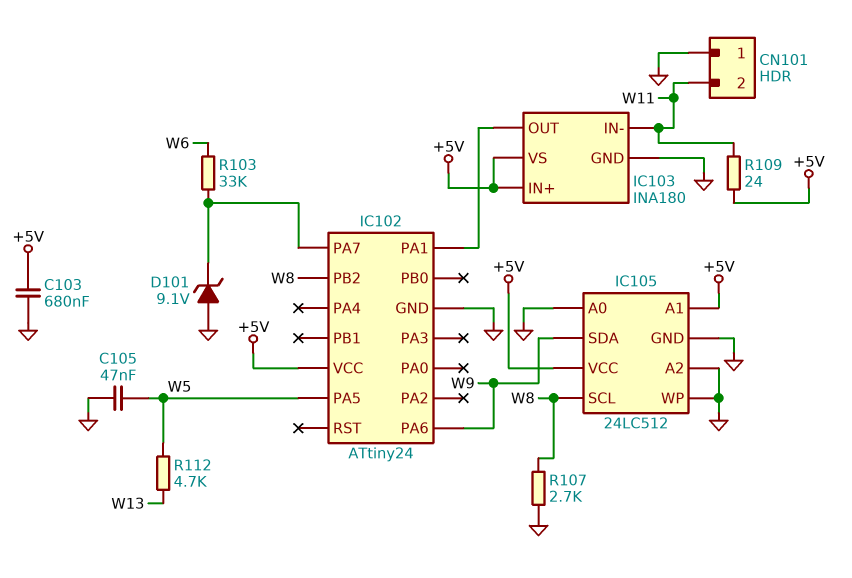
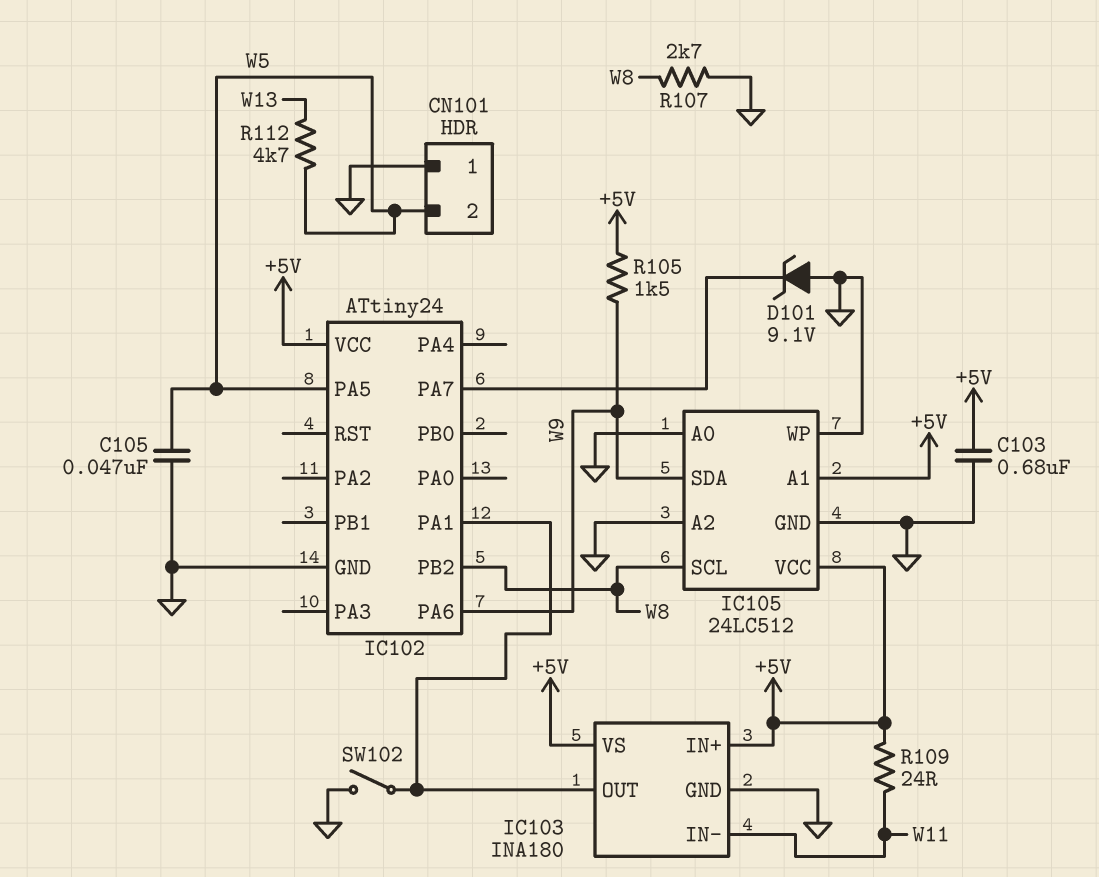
CN101 pin 2: W11 -> W5
R103: 33k (IC102/PA7, W6) -> none
R105: none -> 1.5k (+5V, W9)
SW102: none -> switch (GND, IC102/PA1)

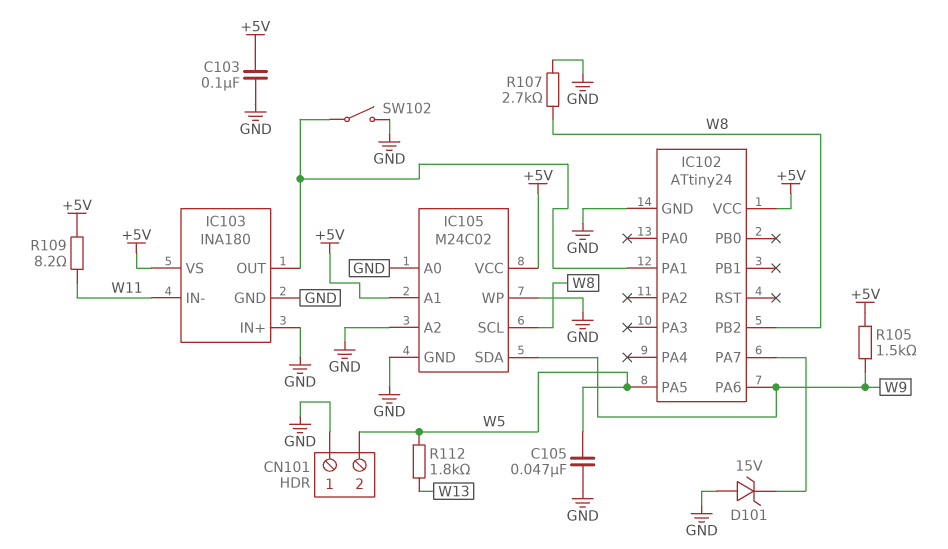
C103: 680nF (+5V, GND) -> 100nF (+5V, GND)
D101: zener 9.1V (A GND, K IC102/PA7) -> zener 15V (A GND, K IC102/PA7)
IC103 pin IN+: +5V -> GND
IC105: 24LC512 -> M24C02
R109: 24 (+5V, W11) -> 8.2 (+5V, W11)
R112: 4.7k (W5, W13) -> 1.8k (W5, W13)

